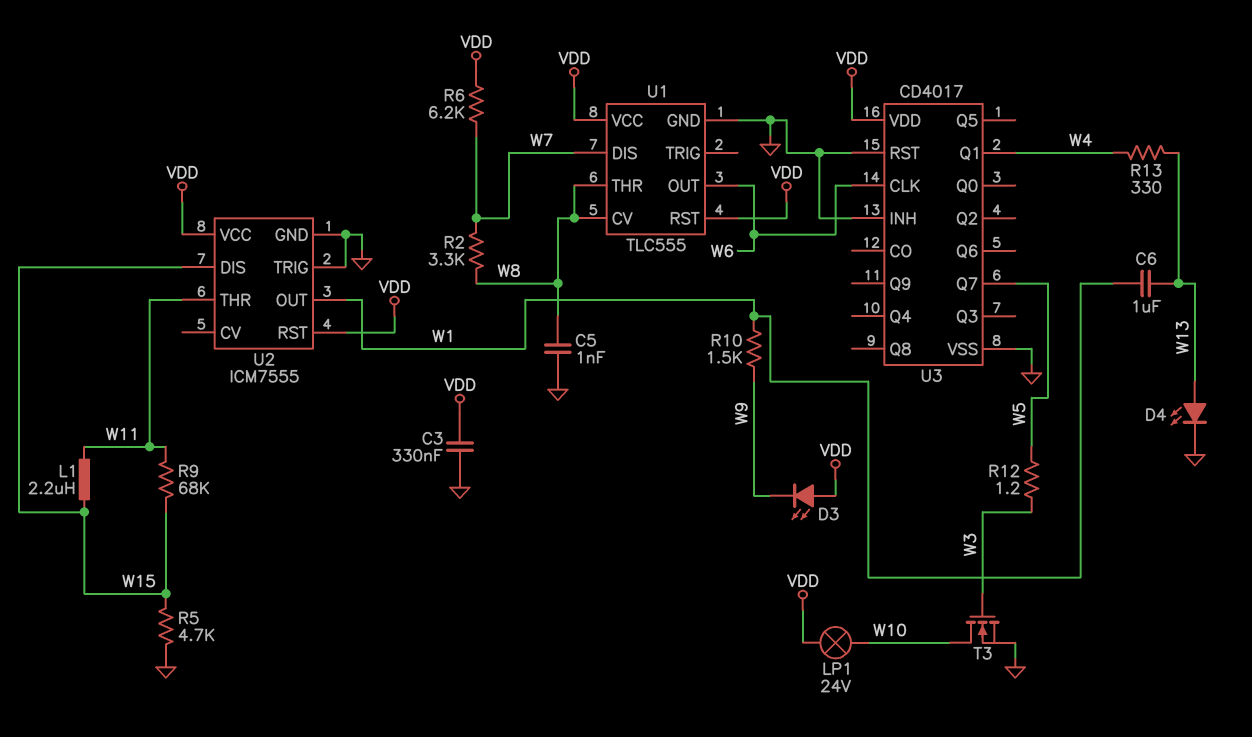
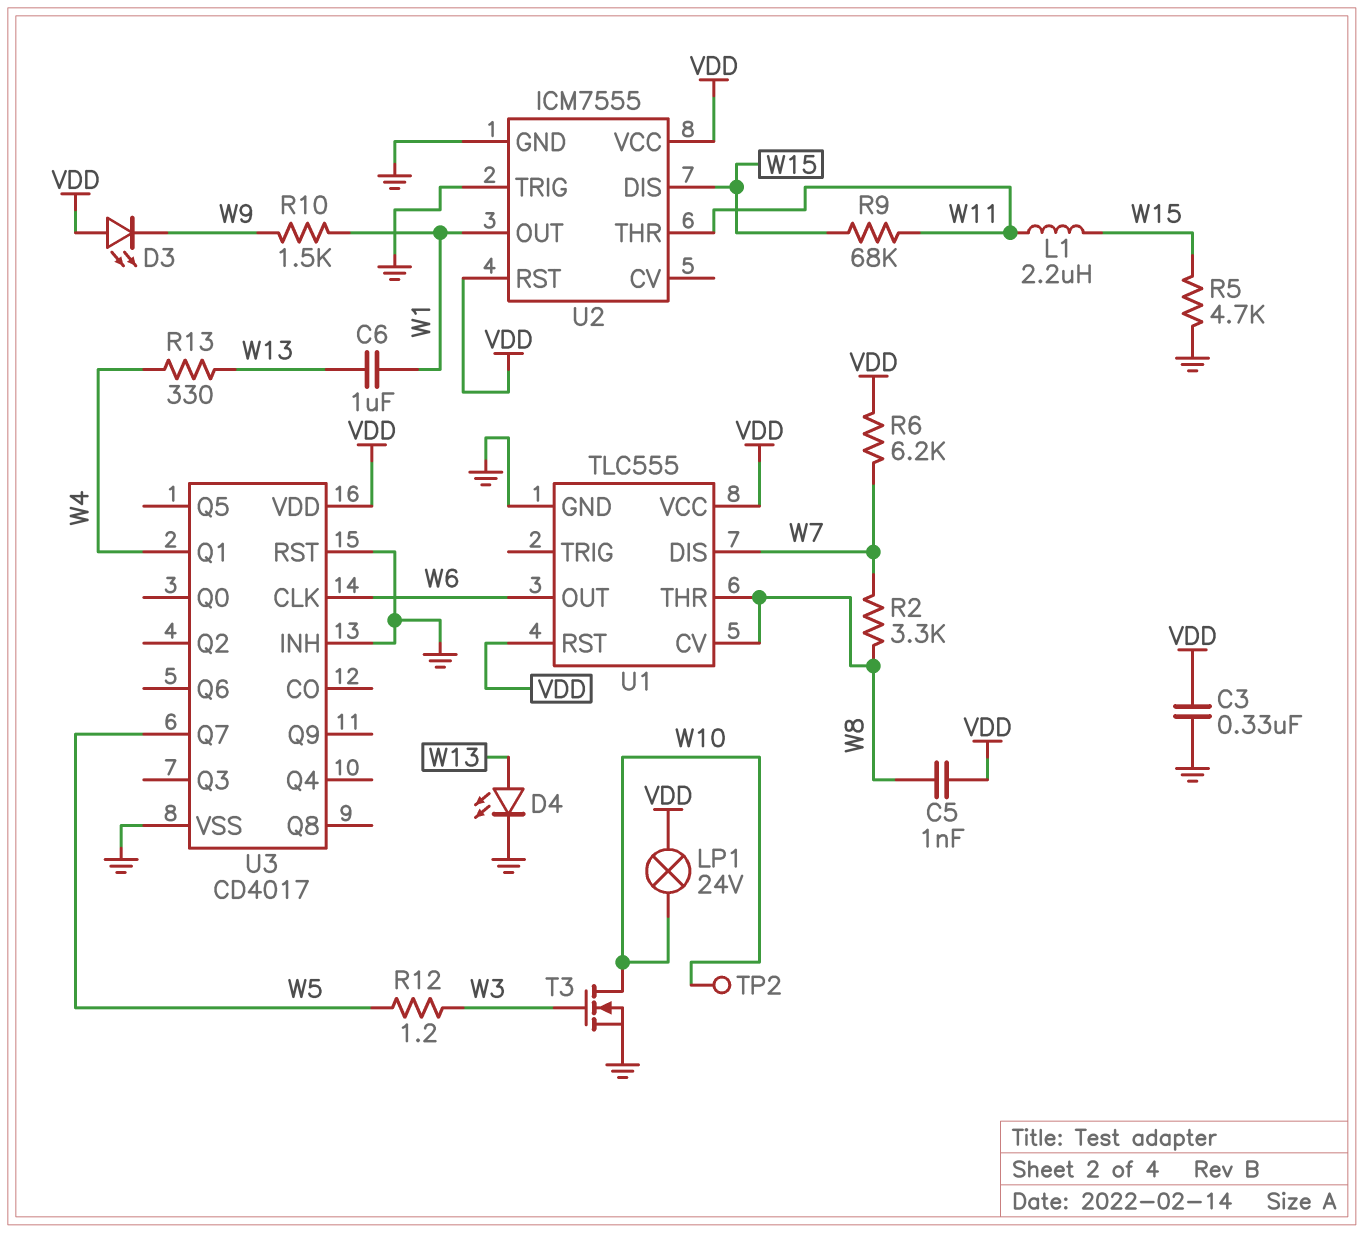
C5: 1nF (GND, W8) -> 1nF (VDD, W8)
TP2: none -> test point (W10)

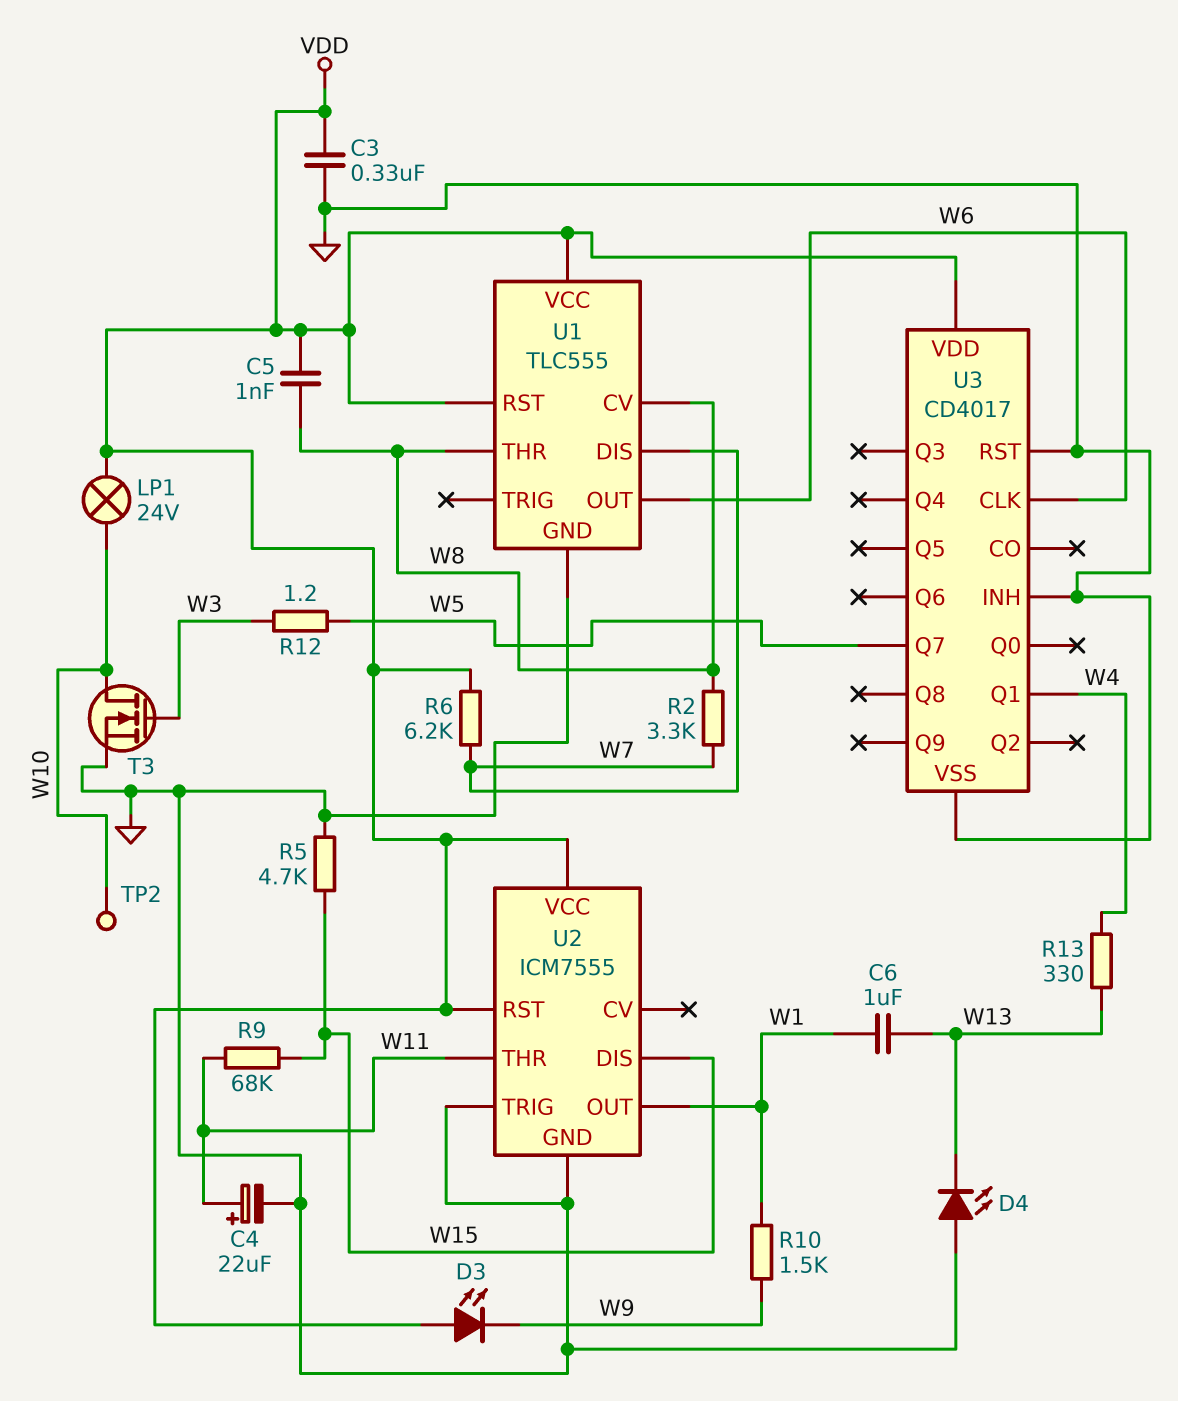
C4: none -> 22uF (plus W11, minus GND)
D4: LED (A W13, K GND) -> LED (A GND, K W13)
L1: 2.2uH (W11, W15) -> none

